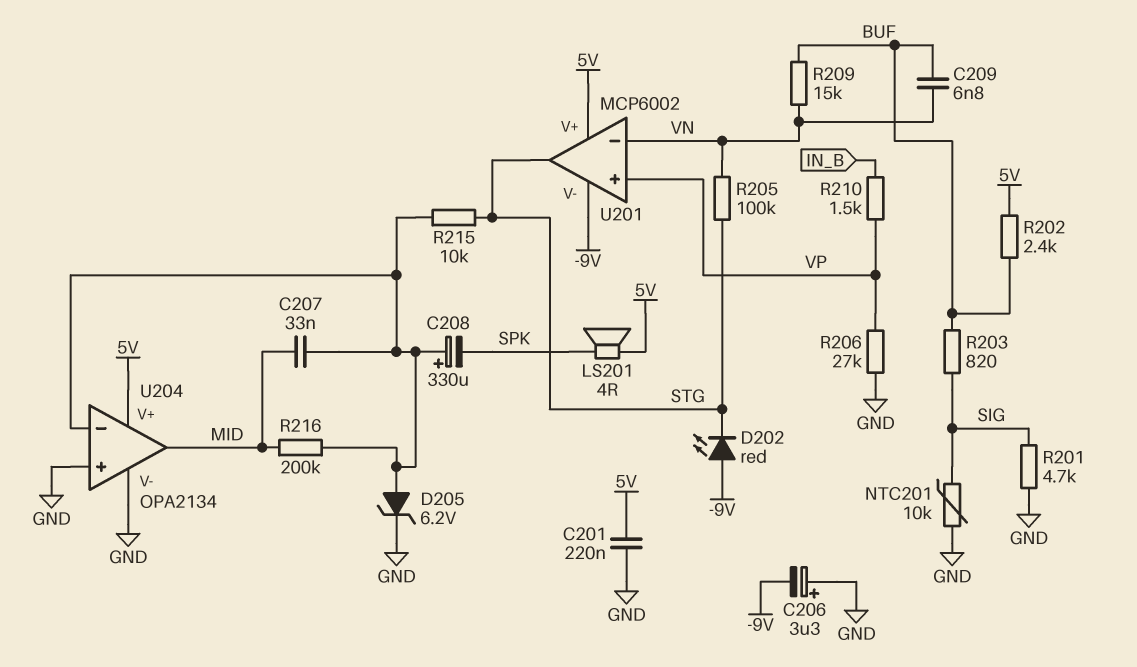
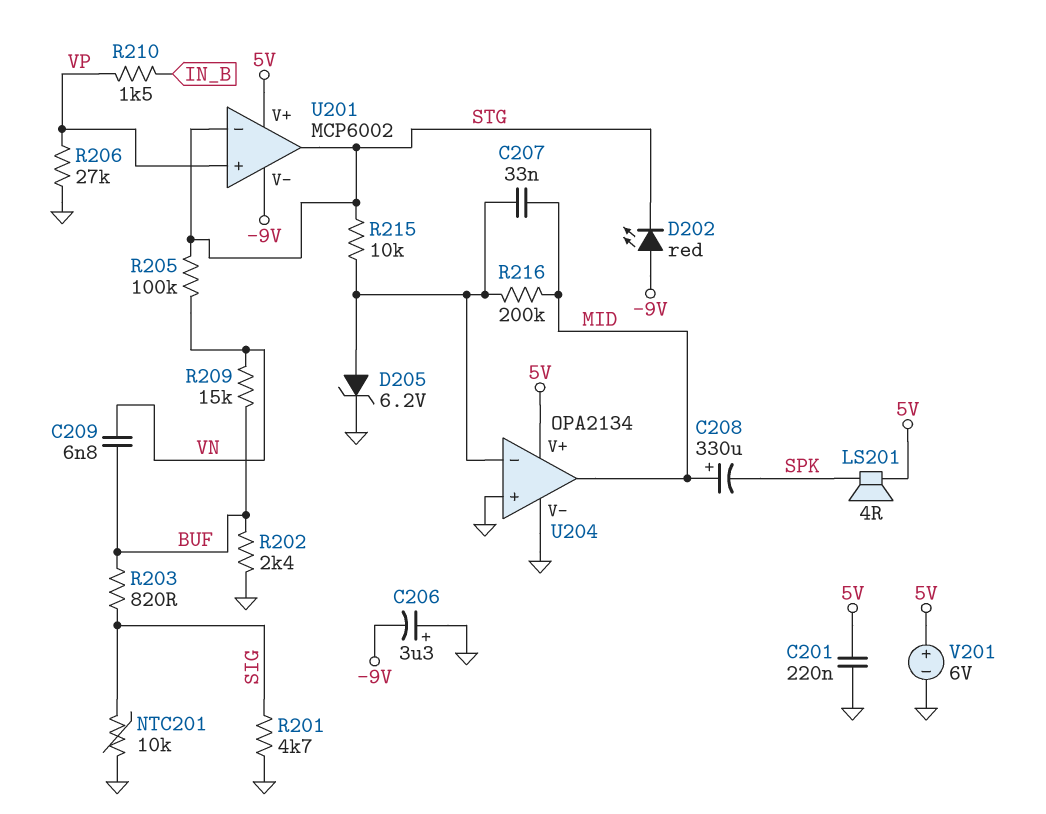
C208: 330uF (plus U204/in-, minus SPK) -> 330uF (plus MID, minus SPK)
R202: 2.4k (5V, BUF) -> 2.4k (BUF, GND)
U201 pin in-: VN -> STG
V201: none -> 6V (plus 5V, minus GND)

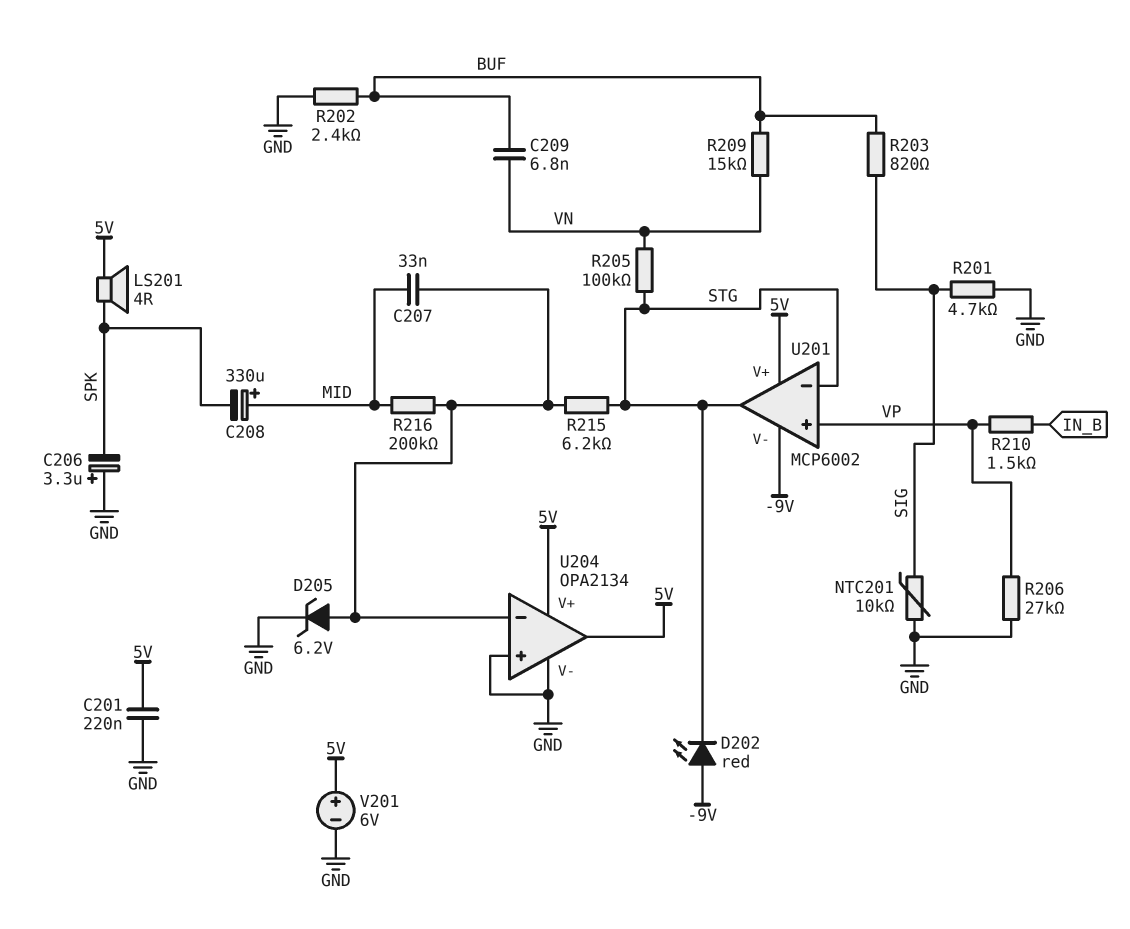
C206: 3.3uF (plus GND, minus -9V) -> 3.3uF (plus GND, minus SPK)
R215: 10k (STG, U204/in-) -> 6.2k (STG, U204/in-)
U204 pin out: MID -> 5V

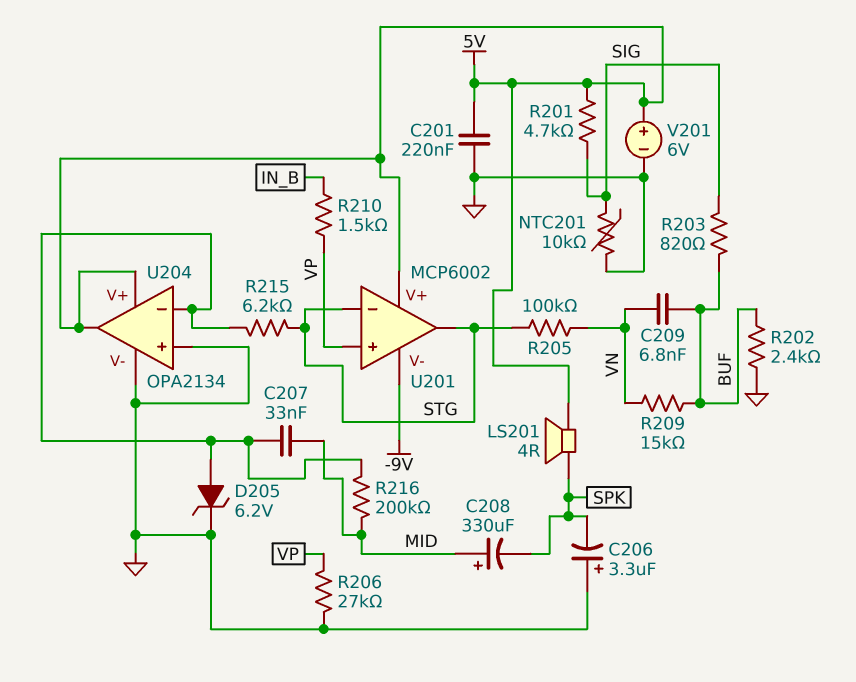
D202: LED red (A -9V, K STG) -> none
R201: 4.7k (GND, SIG) -> 4.7k (5V, SIG)

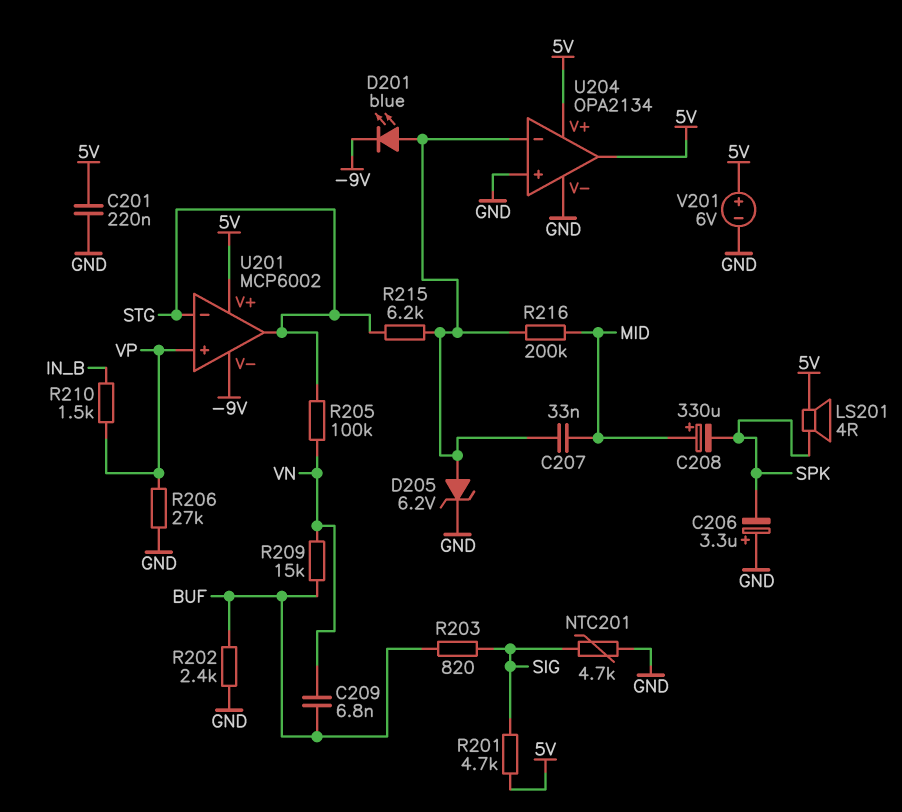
D201: none -> LED blue (A U204/in-, K -9V)
NTC201: 10k (GND, SIG) -> 4.7k (GND, SIG)

